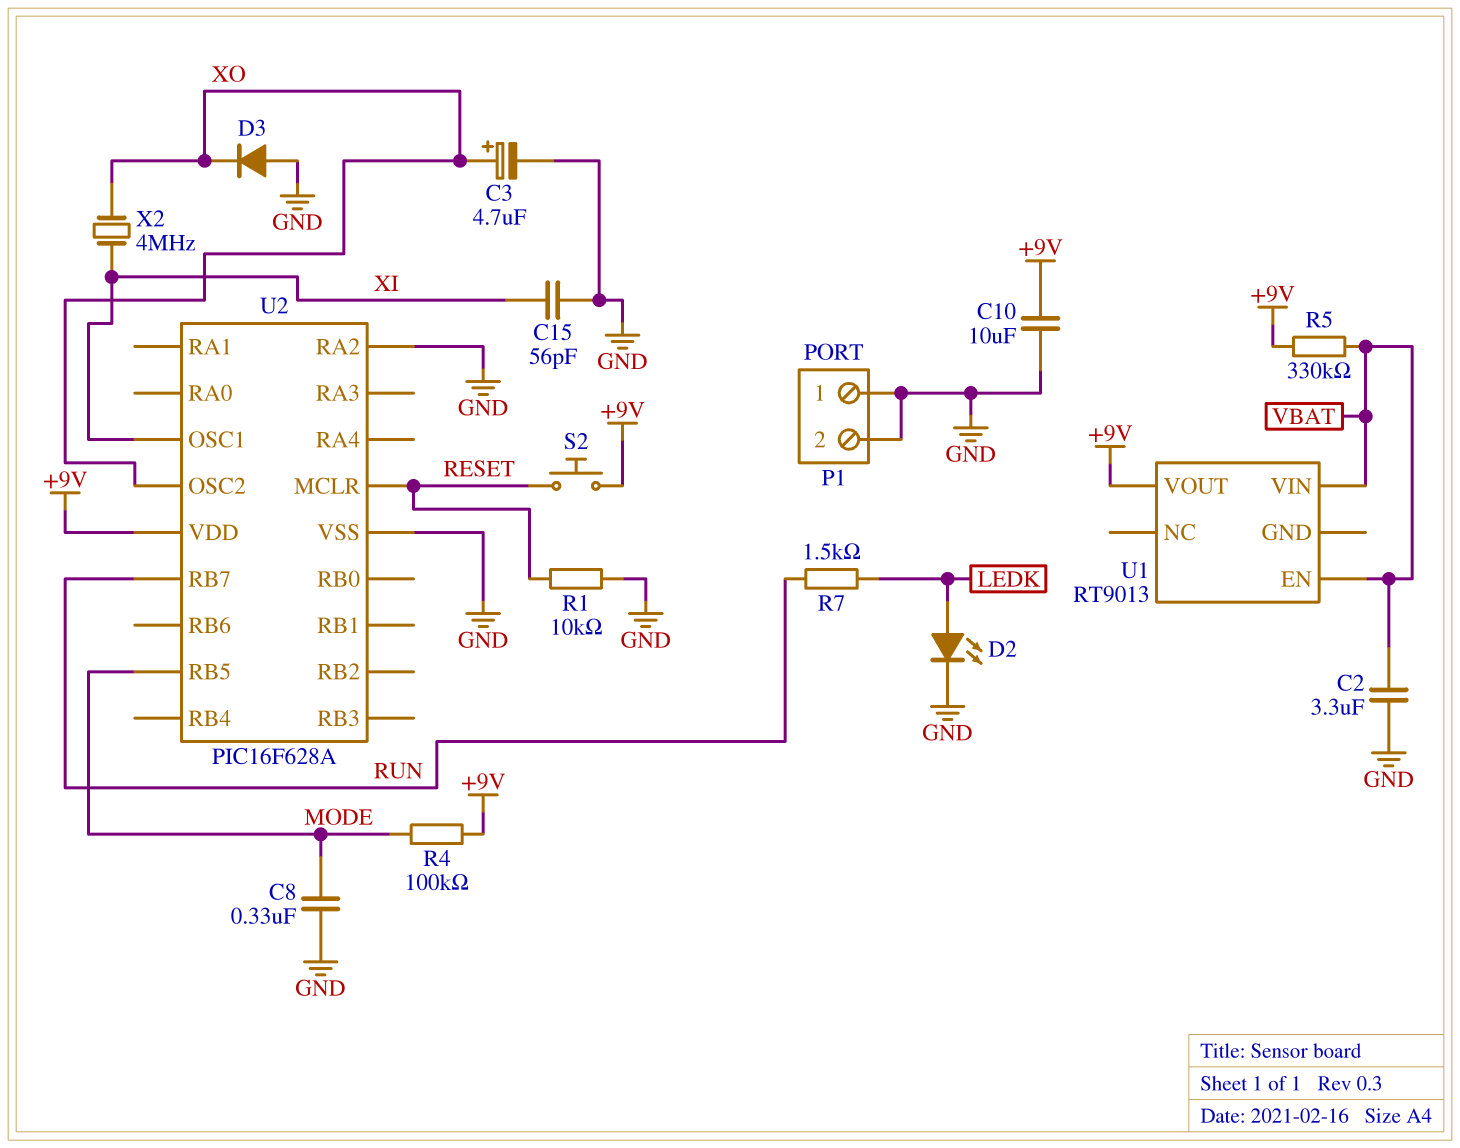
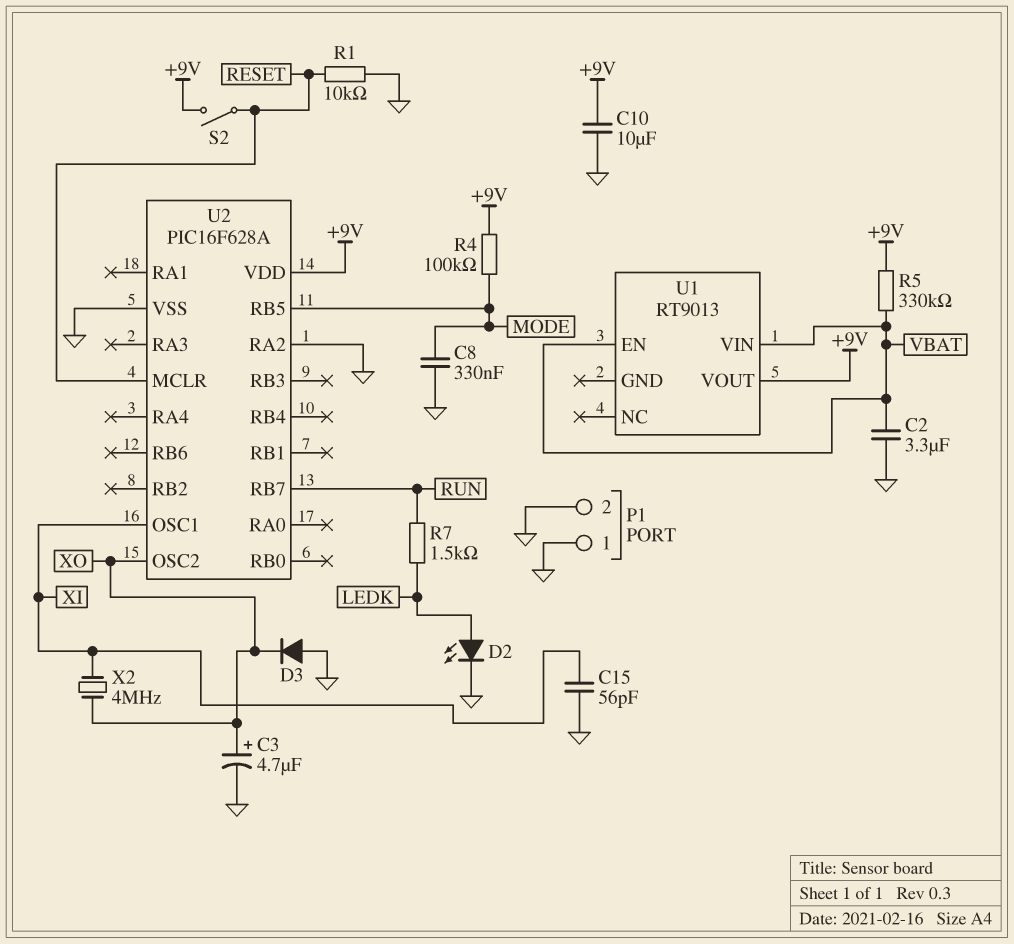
S2: button (+9V, RESET) -> switch (+9V, RESET)

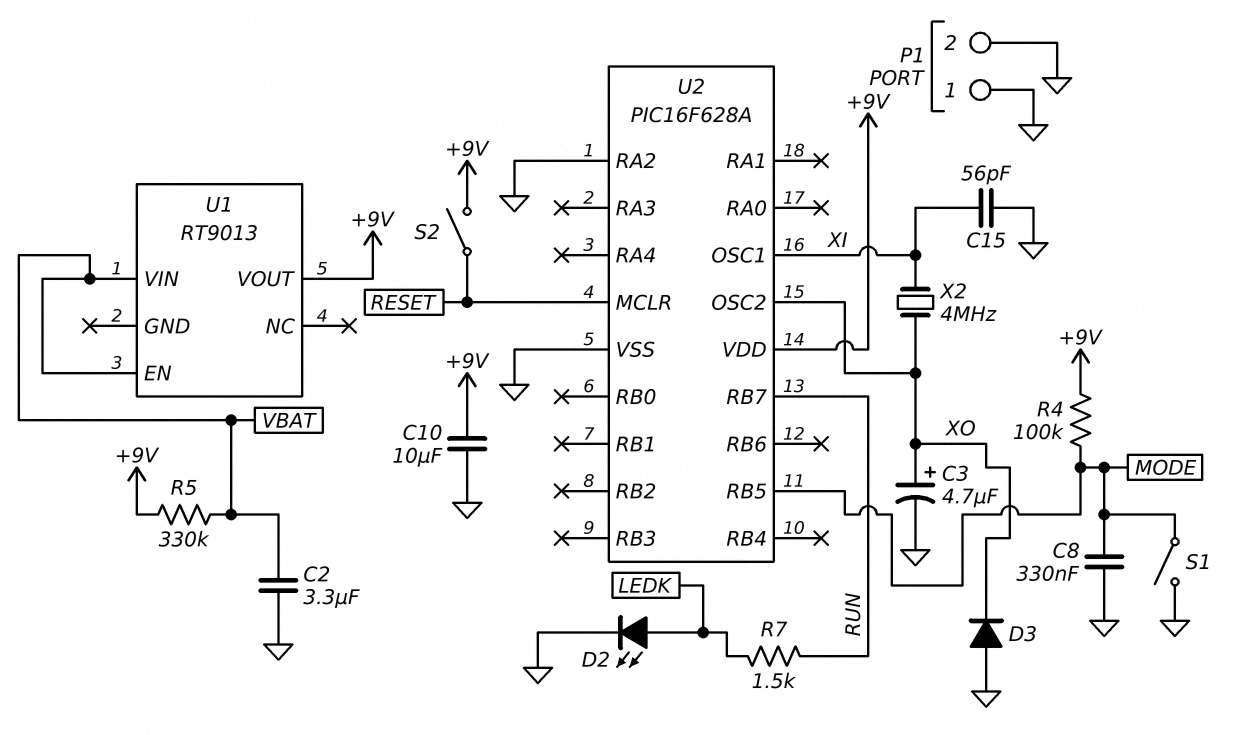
R1: 10k (GND, RESET) -> none
S1: none -> switch (GND, MODE)

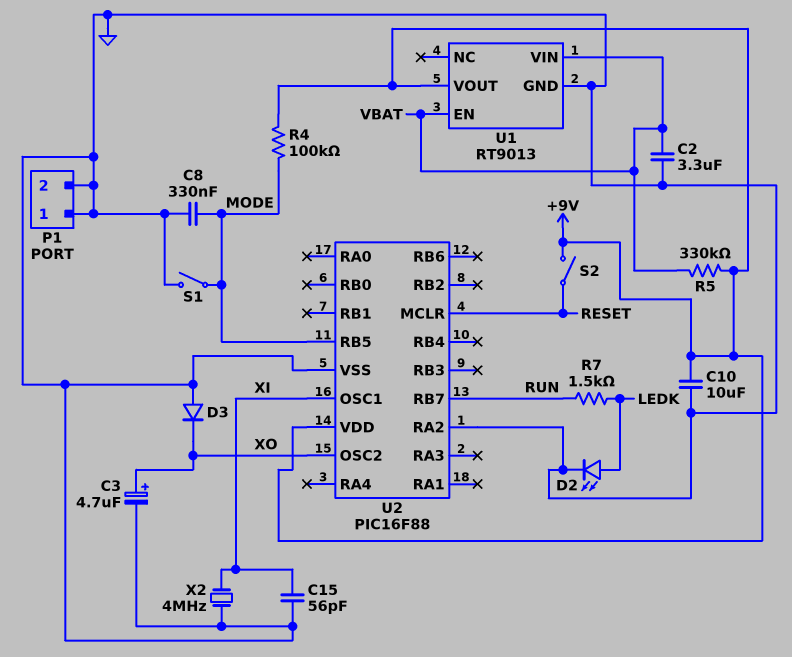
U1 pin GND: none -> GND
U2: PIC16F628A -> PIC16F88
X2: 4MHz (XI, XO) -> 4MHz (GND, XI)

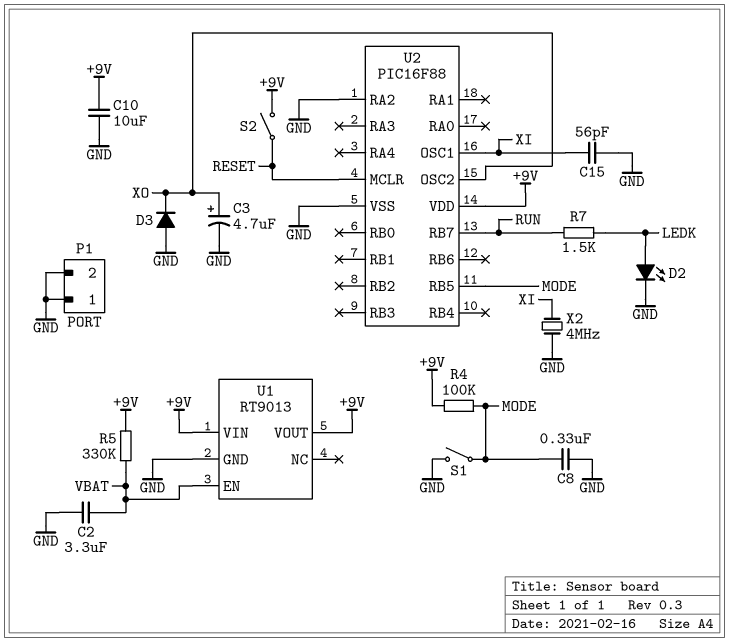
U1 pin VIN: VBAT -> +9V

